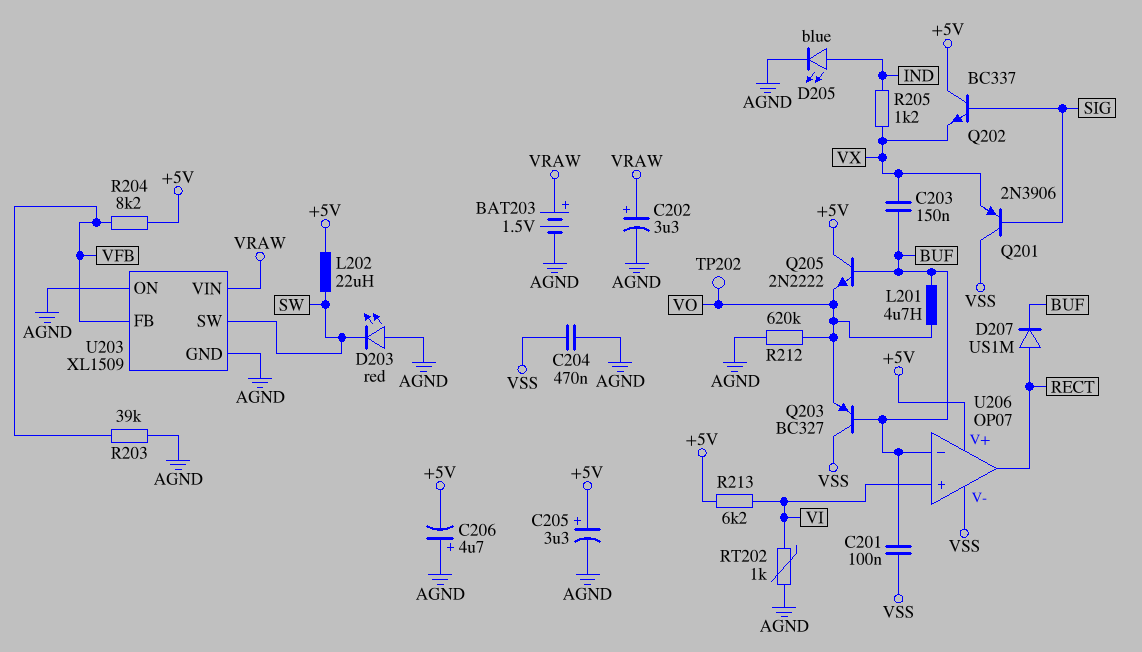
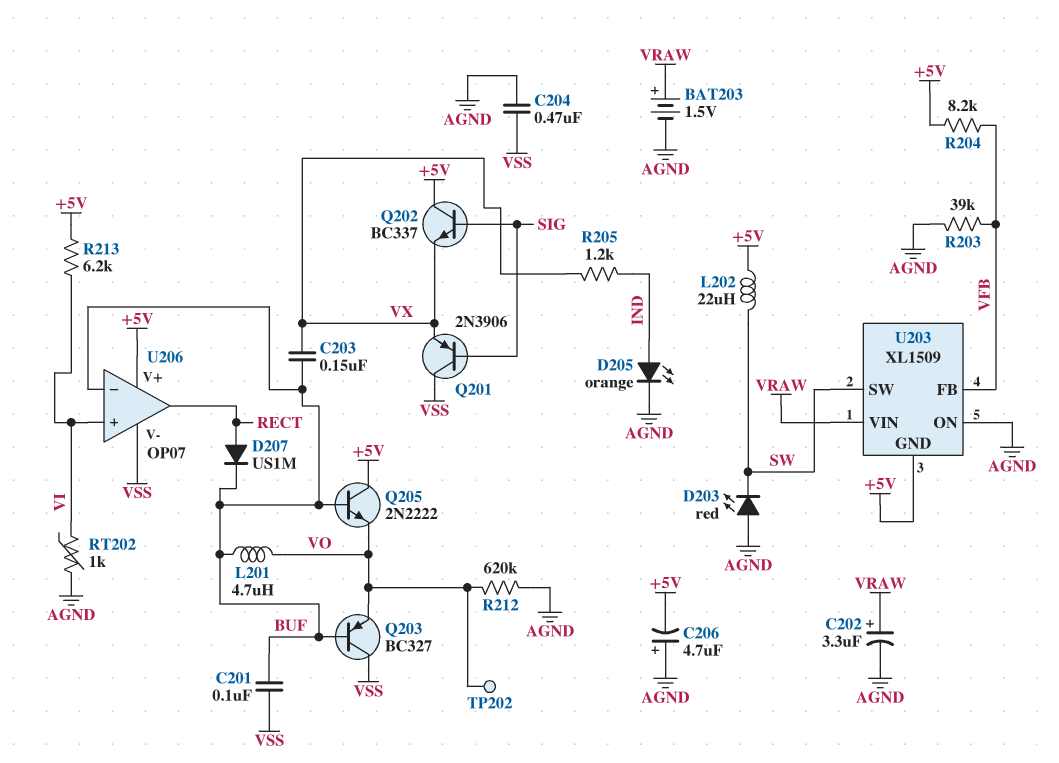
C205: 3.3uF (plus +5V, minus AGND) -> none
D205: LED blue (A IND, K AGND) -> LED orange (A IND, K AGND)
U203 pin GND: AGND -> +5V

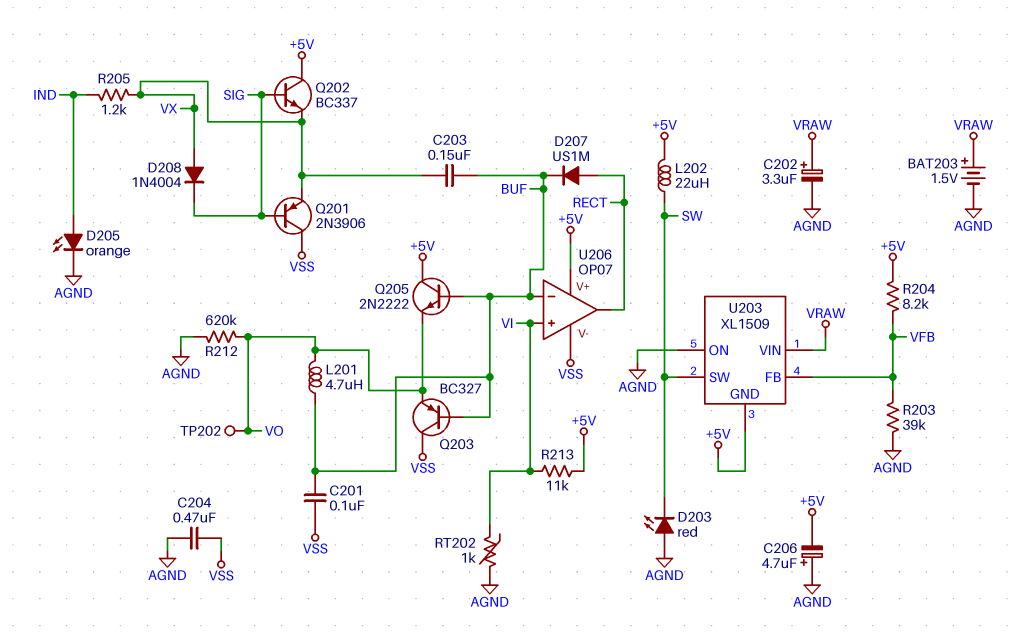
D208: none -> diode 1N4004 (A VX, K SIG)
R213: 6.2k (+5V, VI) -> 11k (+5V, VI)

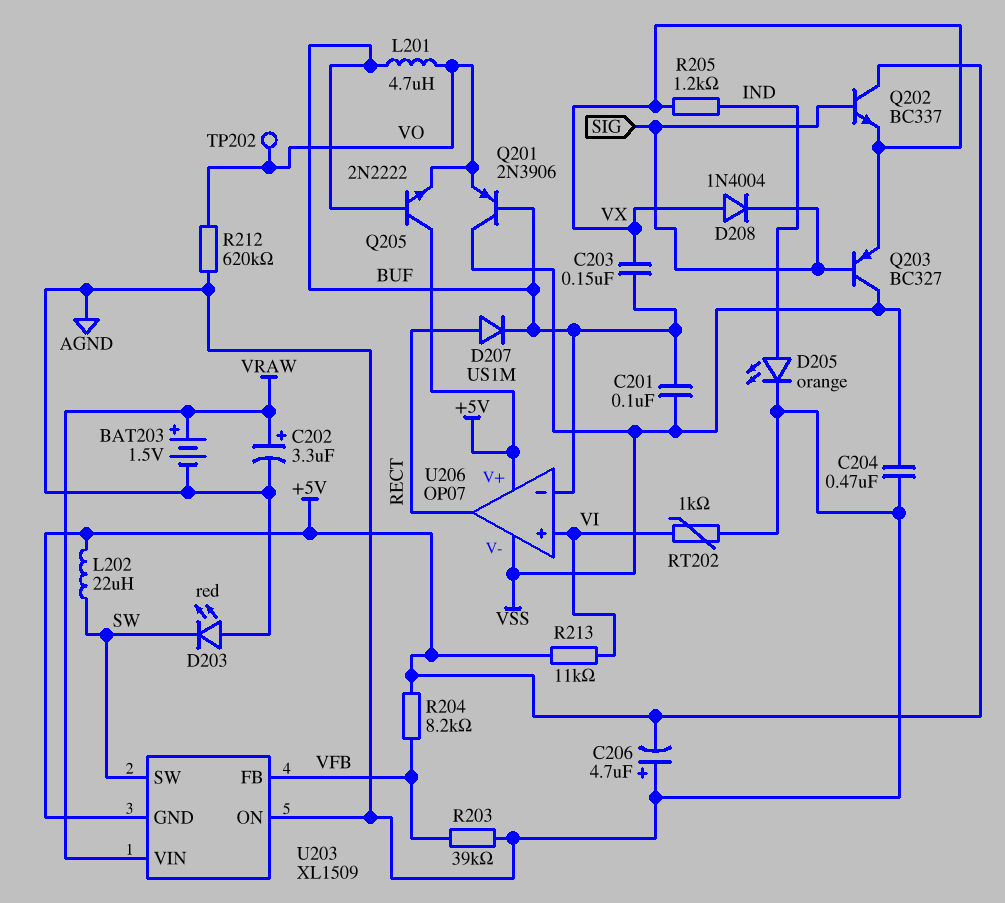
Q201: PNP 2N3906 (B SIG, C VSS, E VX) -> PNP 2N3906 (B BUF, C VSS, E VO)
Q203: PNP BC327 (B BUF, C VSS, E VO) -> PNP BC327 (B SIG, C VSS, E VX)

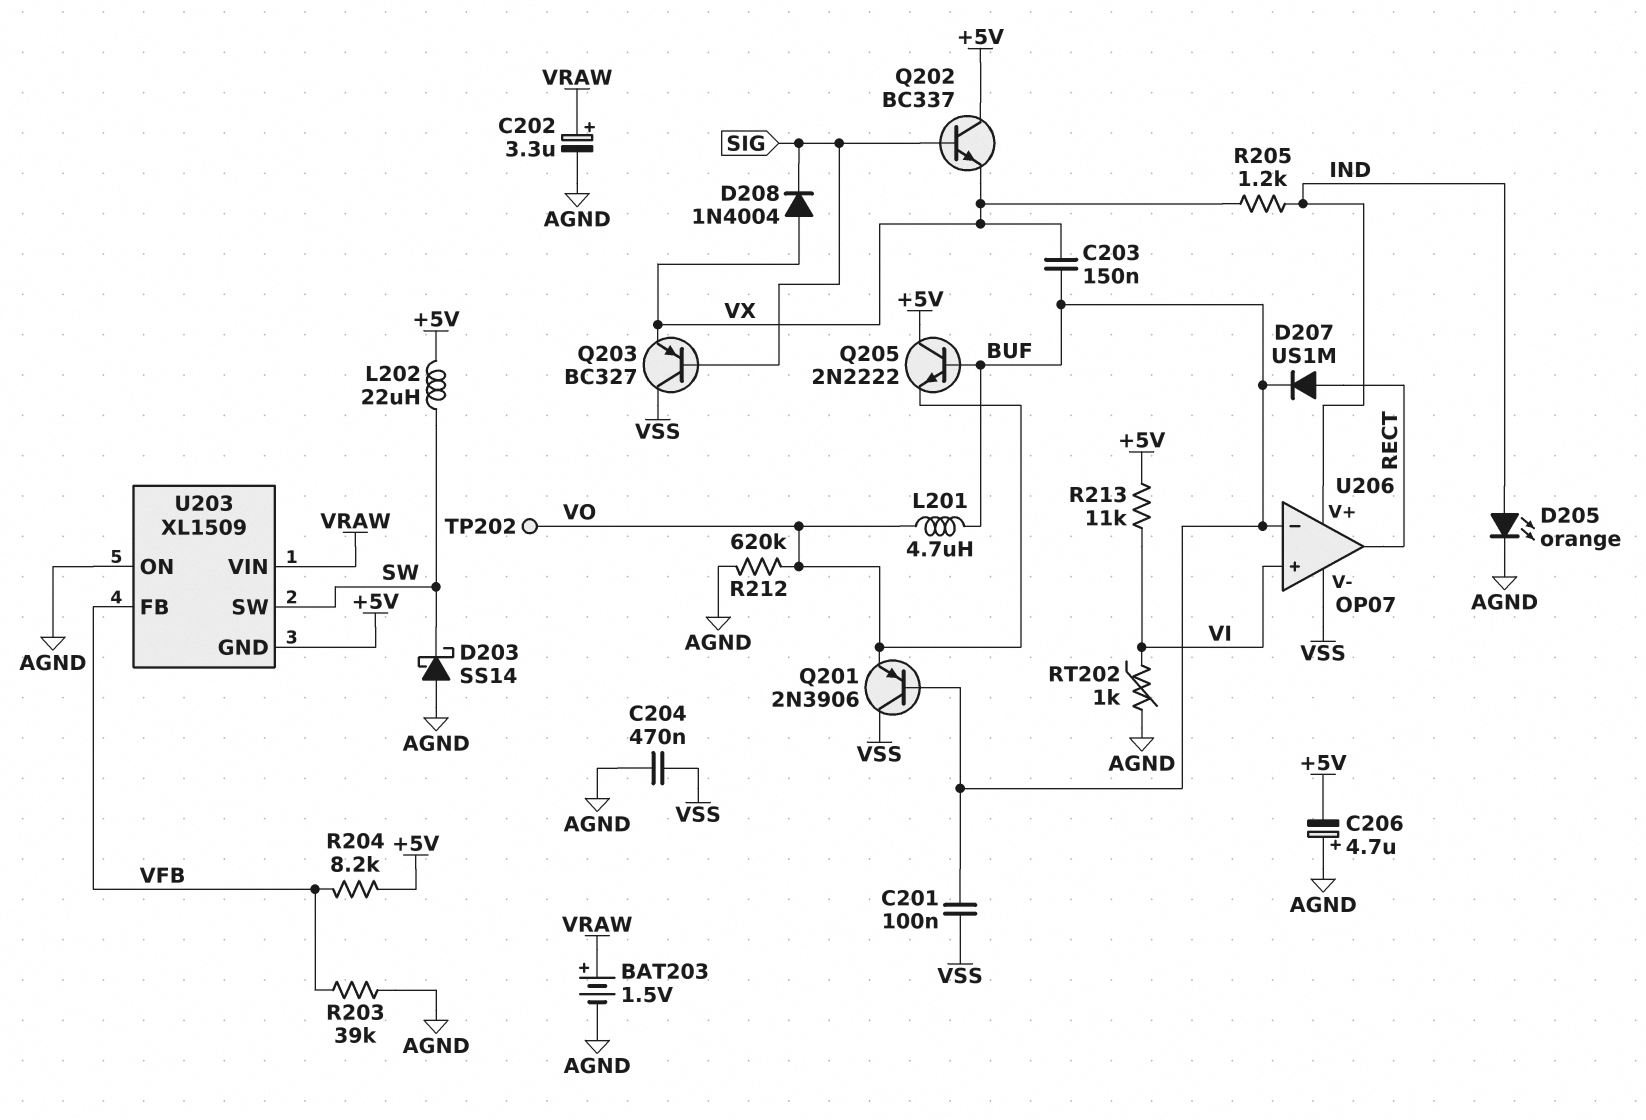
D203: LED red (A AGND, K SW) -> schottky SS14 (A AGND, K SW)
U206 pin V+: +5V -> IND

